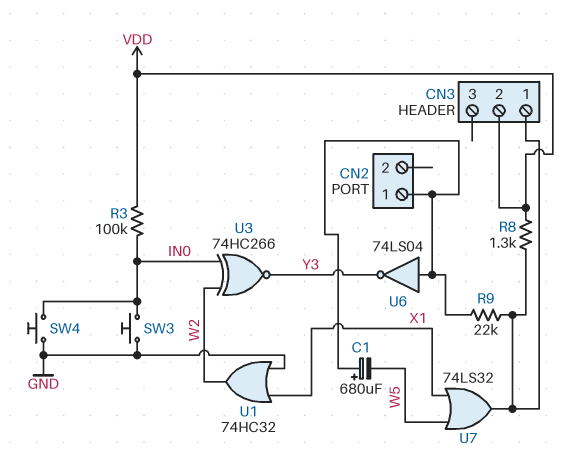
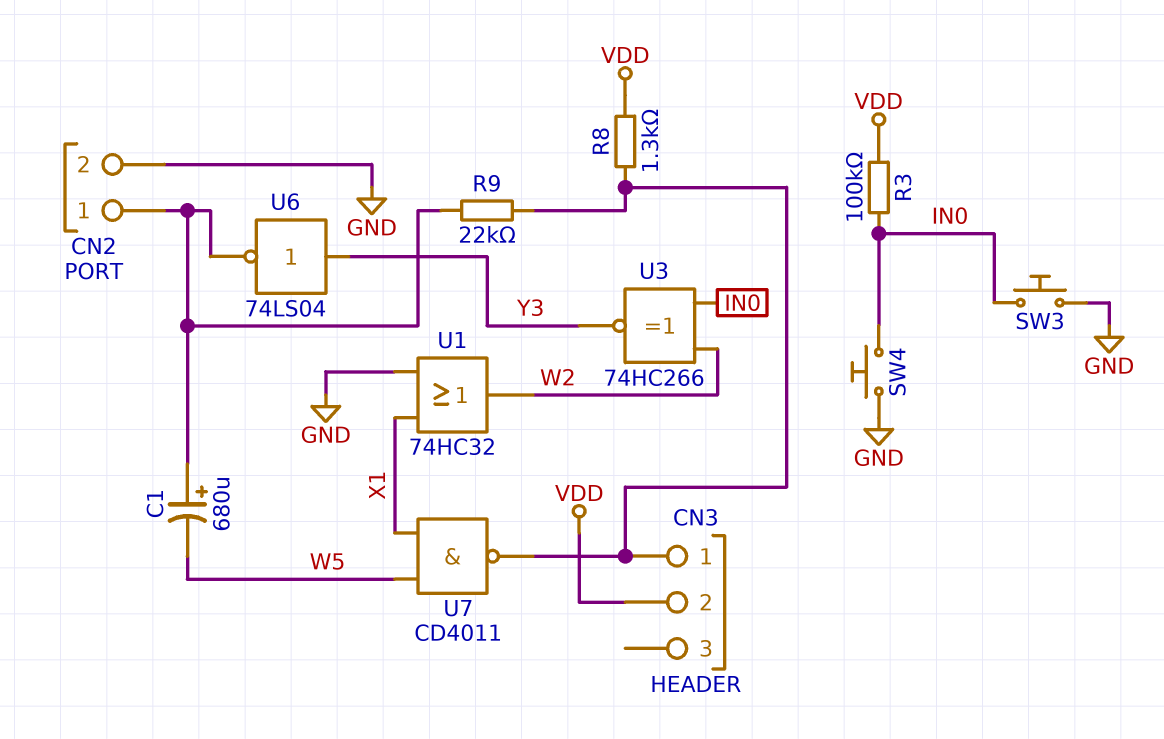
CN2 pin 2: none -> GND
U6: NOT 74LS04 (in CN2/1, out Y3) -> NOT 74LS04 (in Y3, out CN2/1)
U7: OR 74LS32 (in W5, in X1, out CN3/1) -> NAND CD4011 (in W5, in X1, out CN3/1)

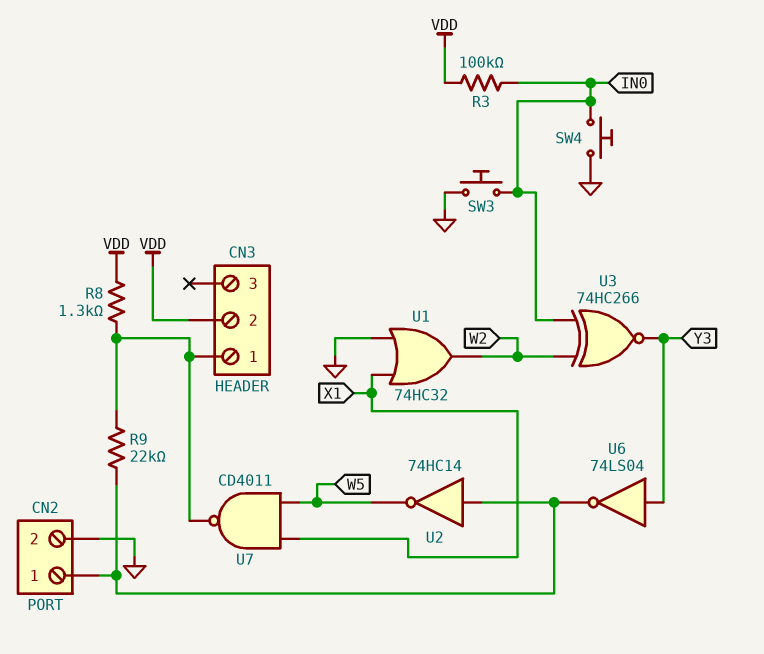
C1: 680uF (plus CN2/1, minus W5) -> none
U2: none -> NOT 74HC14 (in CN2/1, out W5)

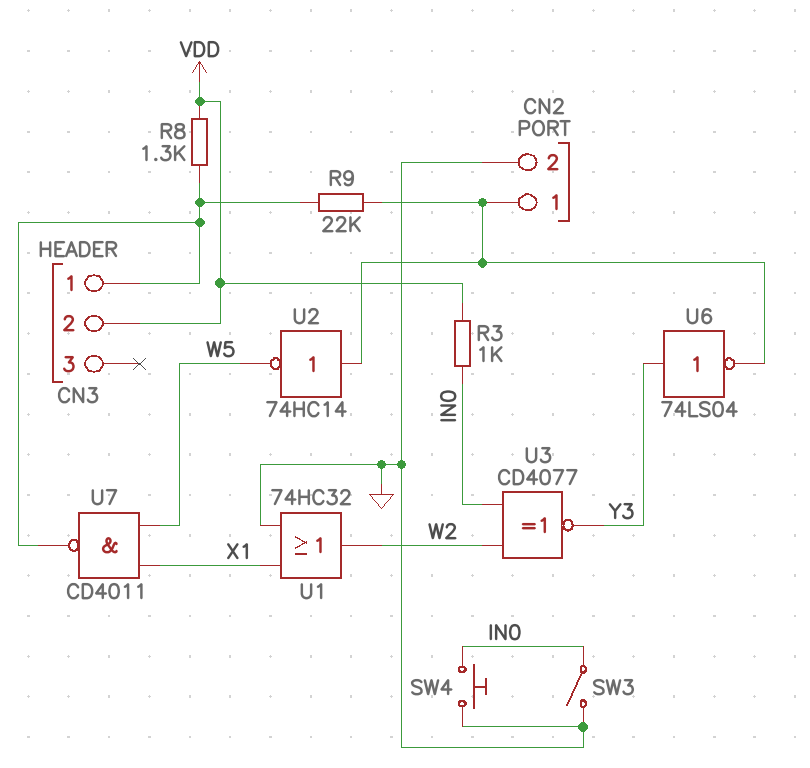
R3: 100k (IN0, VDD) -> 1k (IN0, VDD)
SW3: button (GND, IN0) -> switch (GND, IN0)
U3: XNOR 74HC266 (in IN0, in W2, out Y3) -> XNOR CD4077 (in IN0, in W2, out Y3)

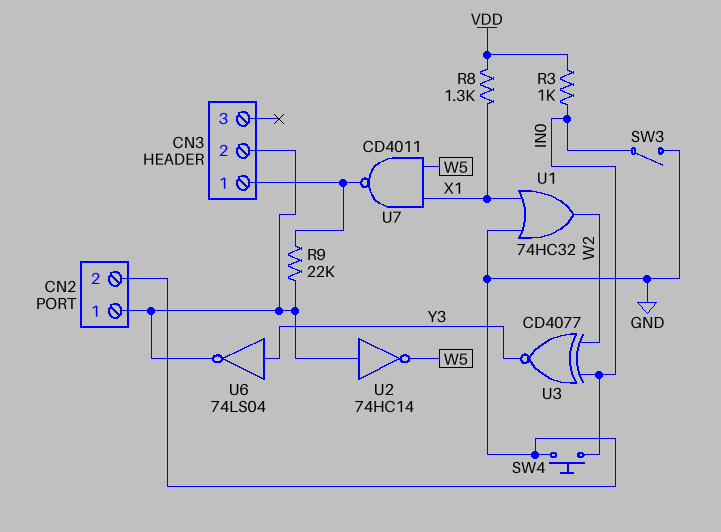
CN3 pin 2: VDD -> CN2/1
R8: 1.3k (CN3/1, VDD) -> 1.3k (VDD, X1)

